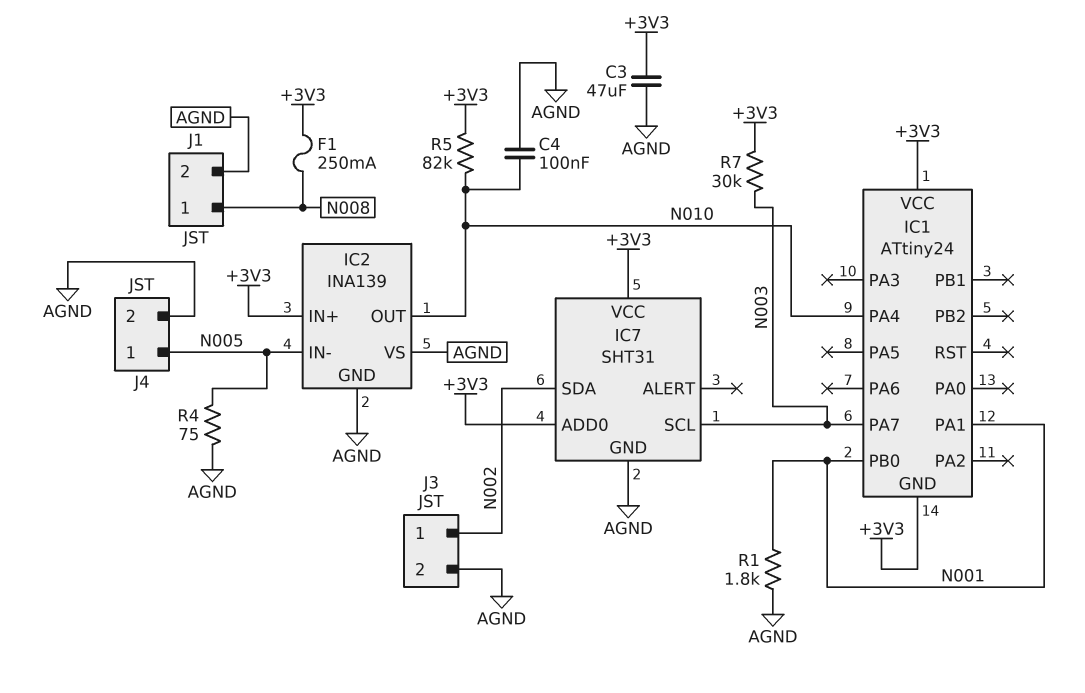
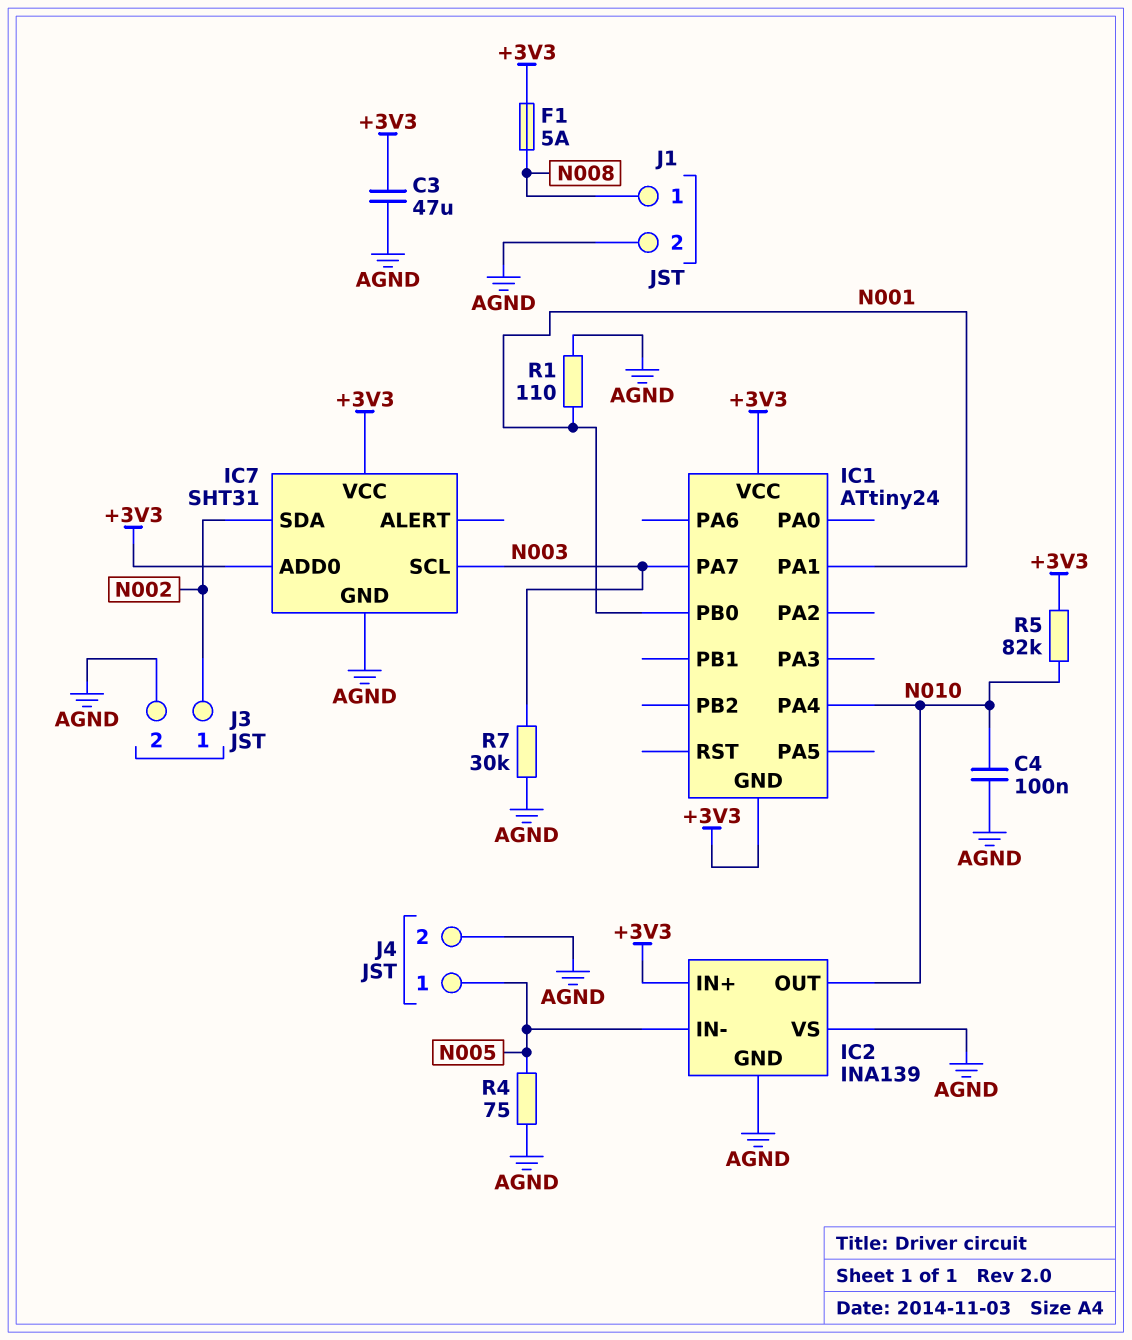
F1: 250mA (+3V3, N008) -> 5A (+3V3, N008)
R1: 1.8k (AGND, N001) -> 110 (AGND, N001)
R7: 30k (+3V3, N003) -> 30k (AGND, N003)

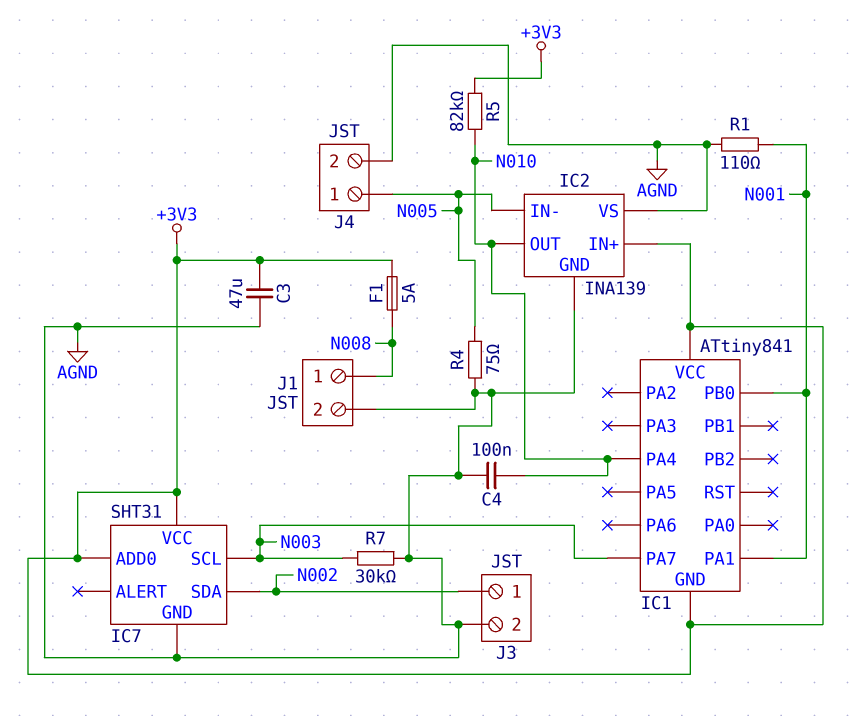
IC1: ATtiny24 -> ATtiny841

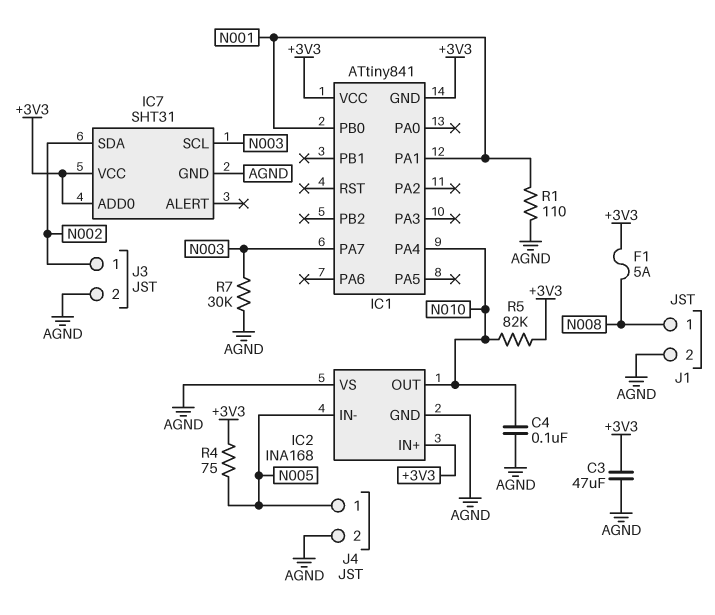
IC2: INA139 -> INA168
R4: 75 (AGND, N005) -> 75 (+3V3, N005)

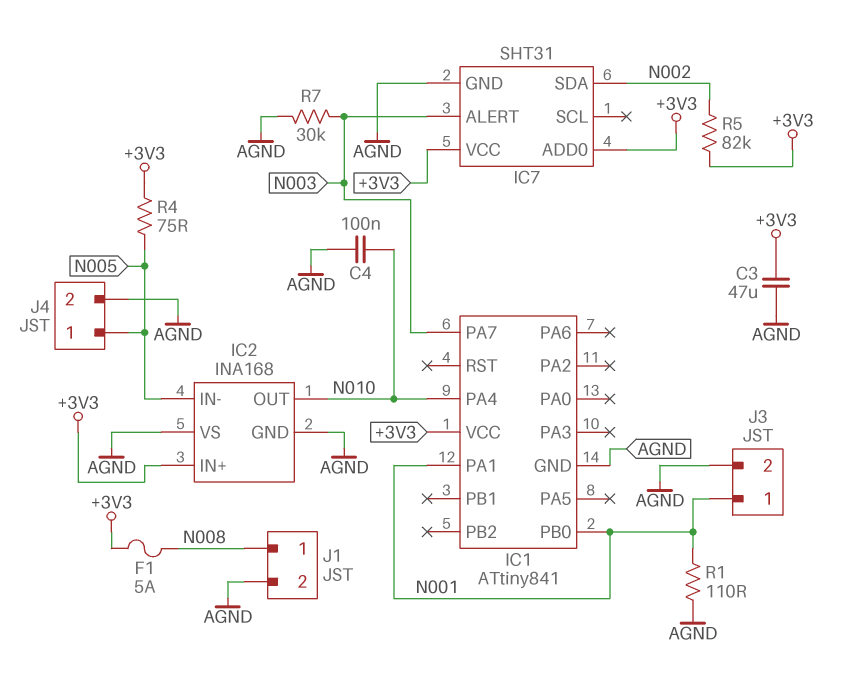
IC1 pin GND: +3V3 -> AGND
IC7 pin ALERT: none -> N003
IC7 pin SCL: N003 -> none
J3 pin 1: N002 -> N001
R5: 82k (+3V3, N010) -> 82k (+3V3, N002)

